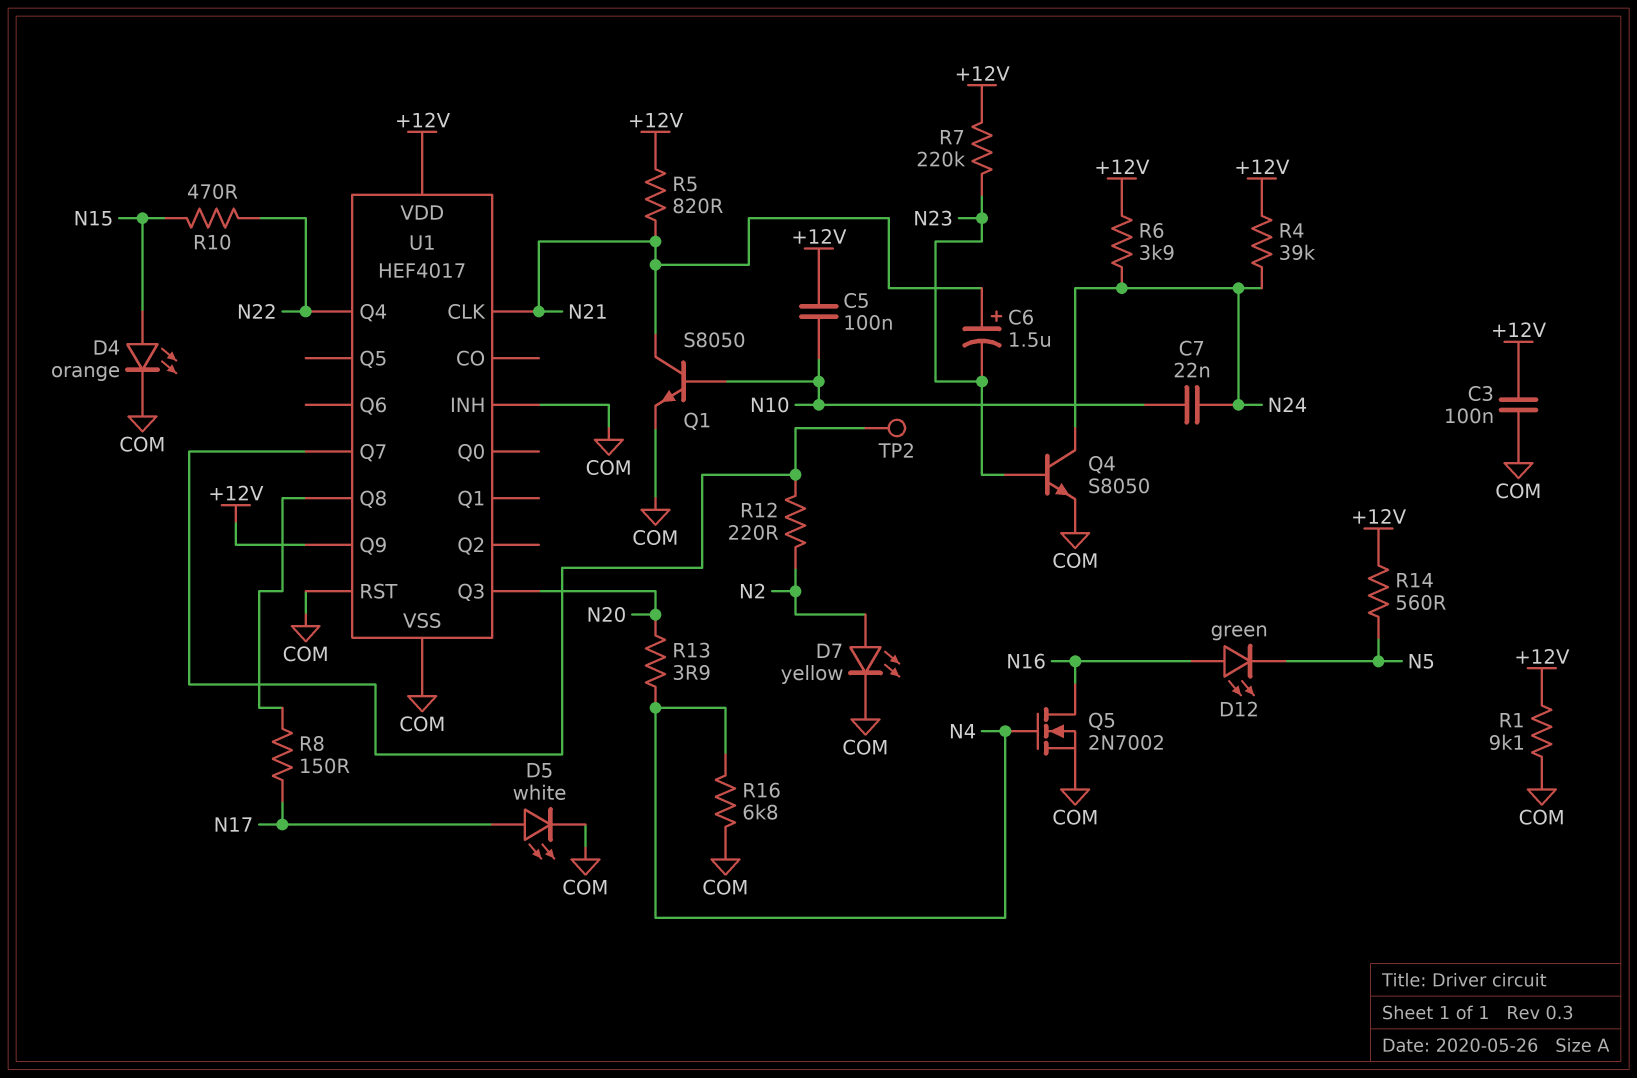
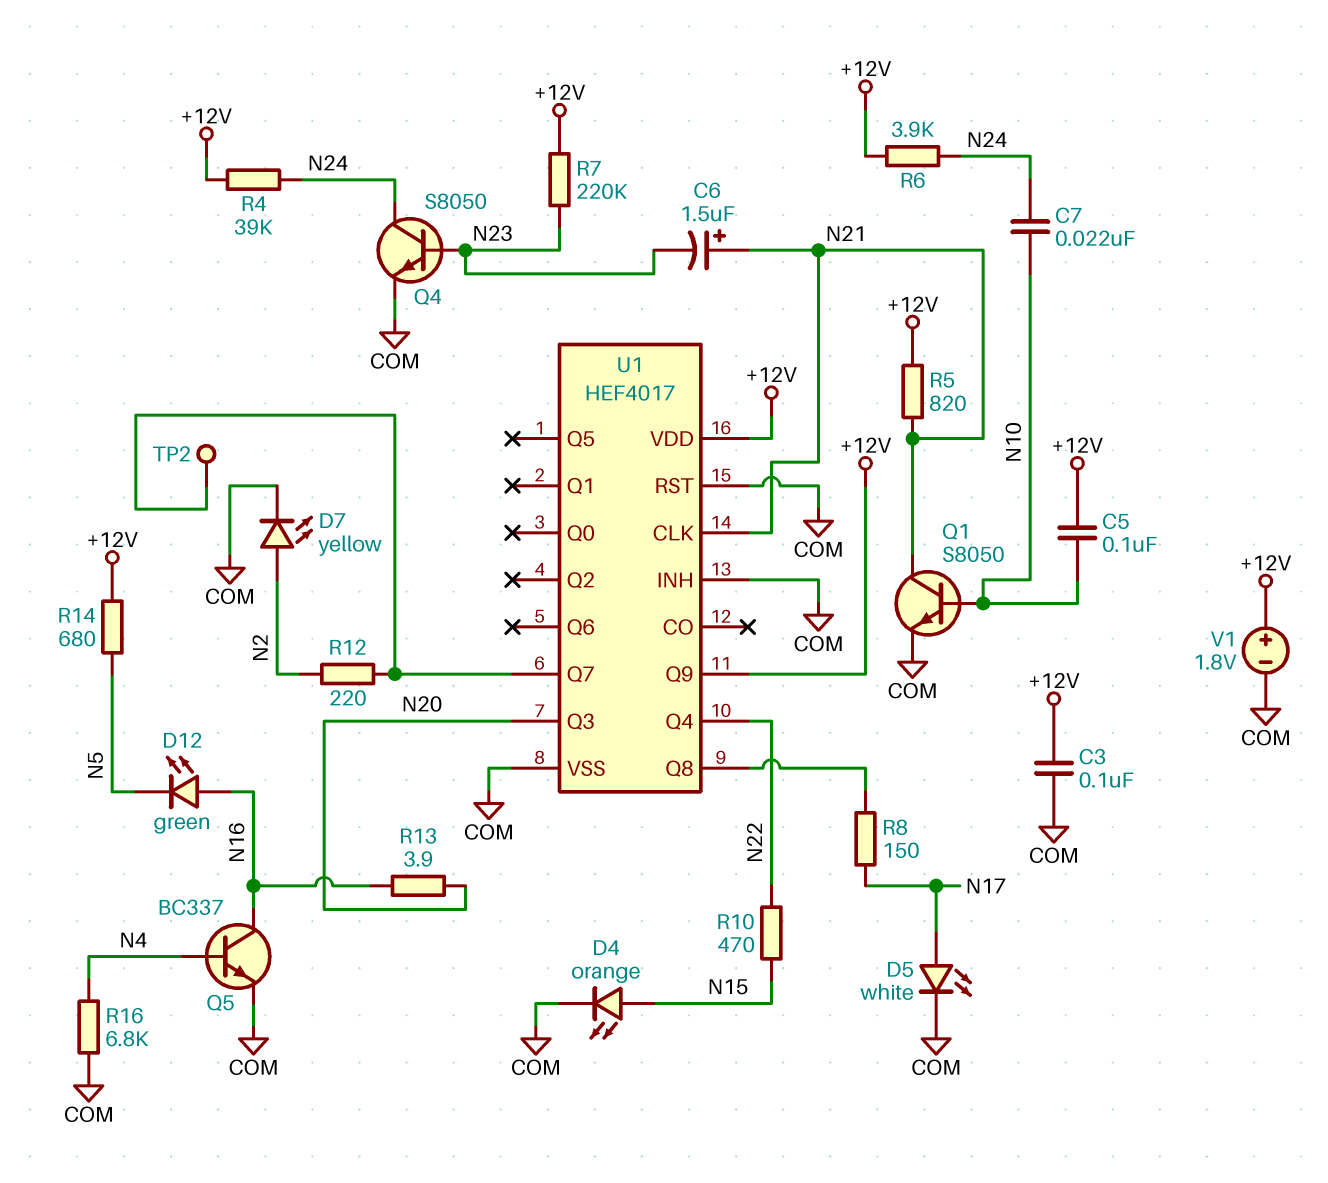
Q5: NMOS 2N7002 (G N4, D N16, S COM) -> NPN BC337 (B N4, C N16, E COM)
R1: 9.1k (+12V, COM) -> none
R13: 3.9 (N4, N20) -> 3.9 (N16, N20)
R14: 560 (+12V, N5) -> 680 (+12V, N5)
V1: none -> 1.8V (plus +12V, minus COM)

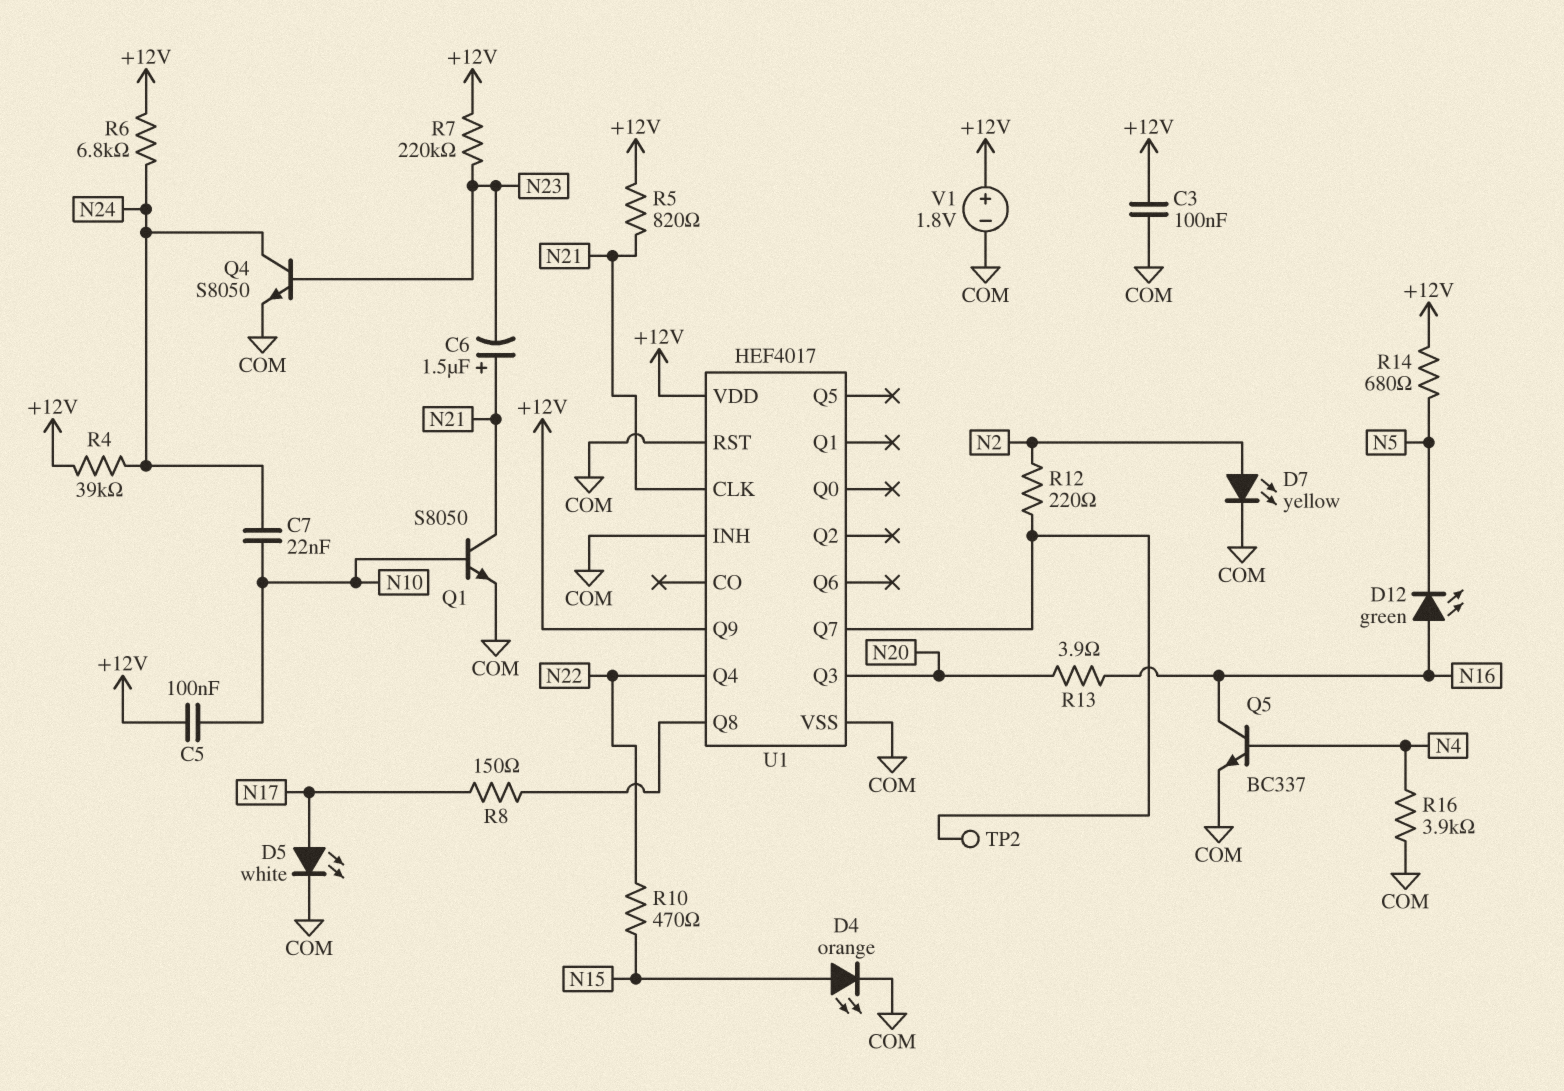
R6: 3.9k (+12V, N24) -> 6.8k (+12V, N24)
R16: 6.8k (COM, N4) -> 3.9k (COM, N4)

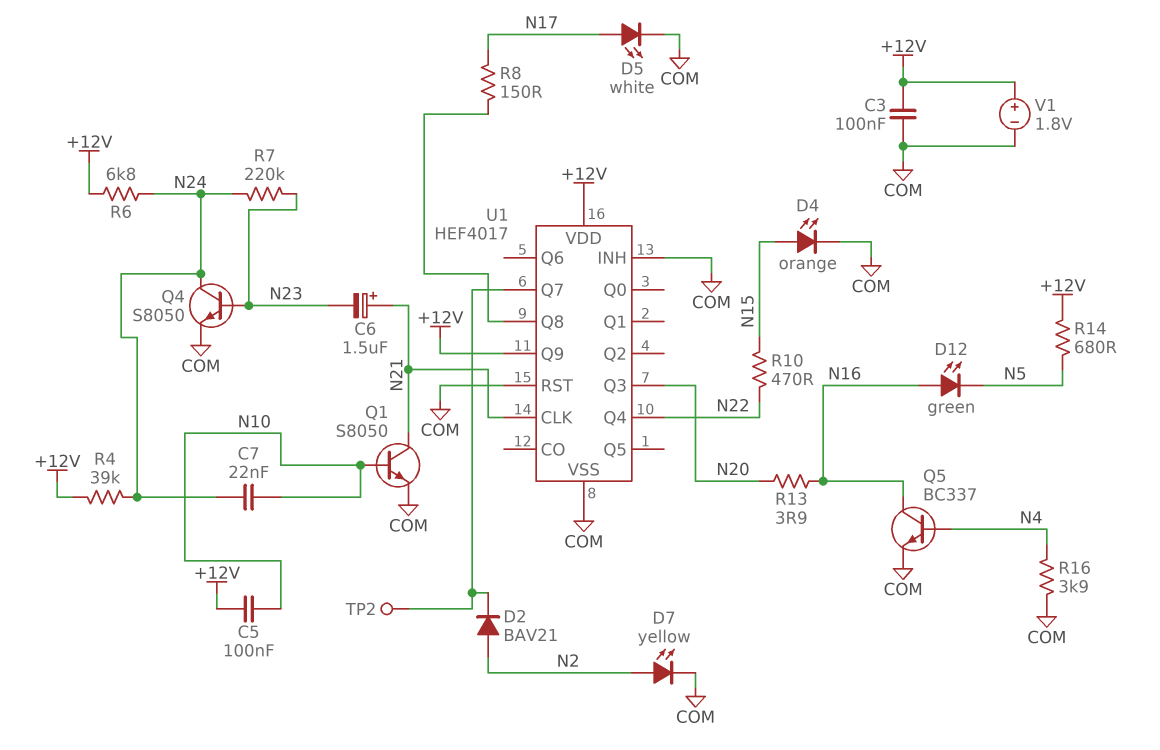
D2: none -> diode BAV21 (A N2, K U1/Q7)
R5: 820 (+12V, N21) -> none
R7: 220k (+12V, N23) -> 220k (N23, N24)
R12: 220 (N2, U1/Q7) -> none

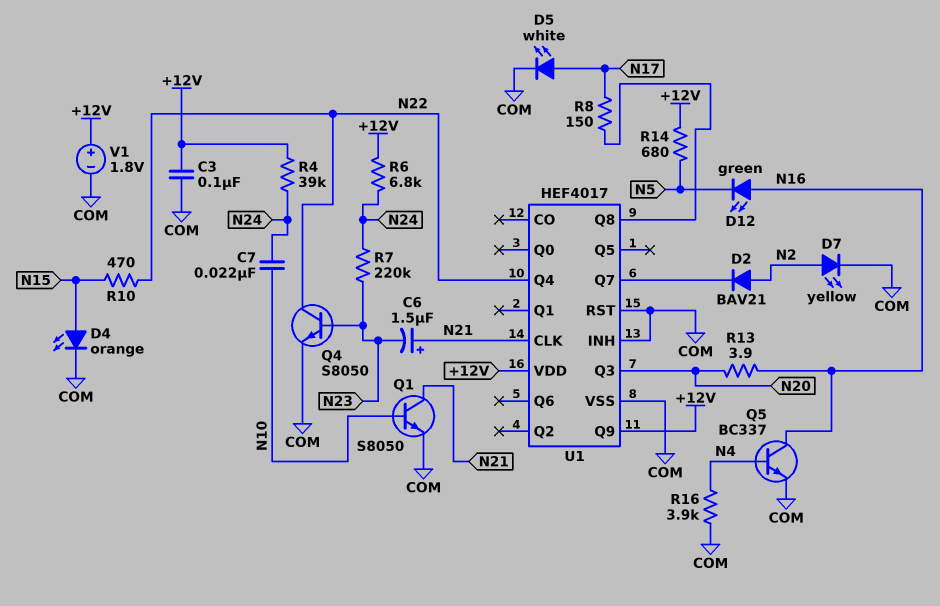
C5: 100nF (+12V, N10) -> none
Q4: NPN S8050 (B N23, C N24, E COM) -> NPN S8050 (B N23, C N22, E COM)
TP2: test point (U1/Q7) -> none

